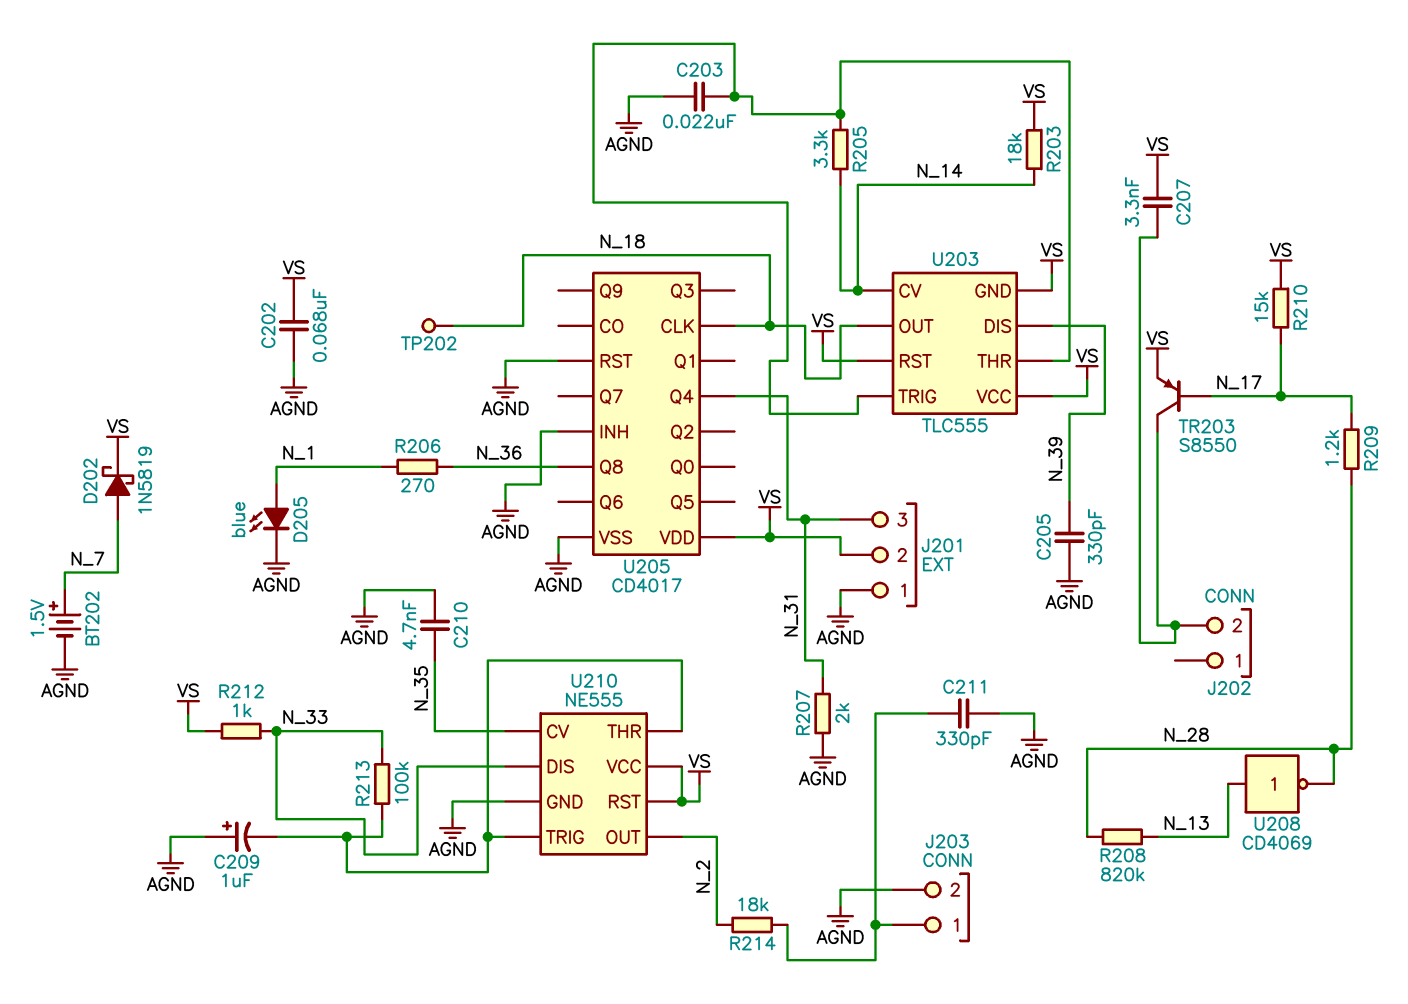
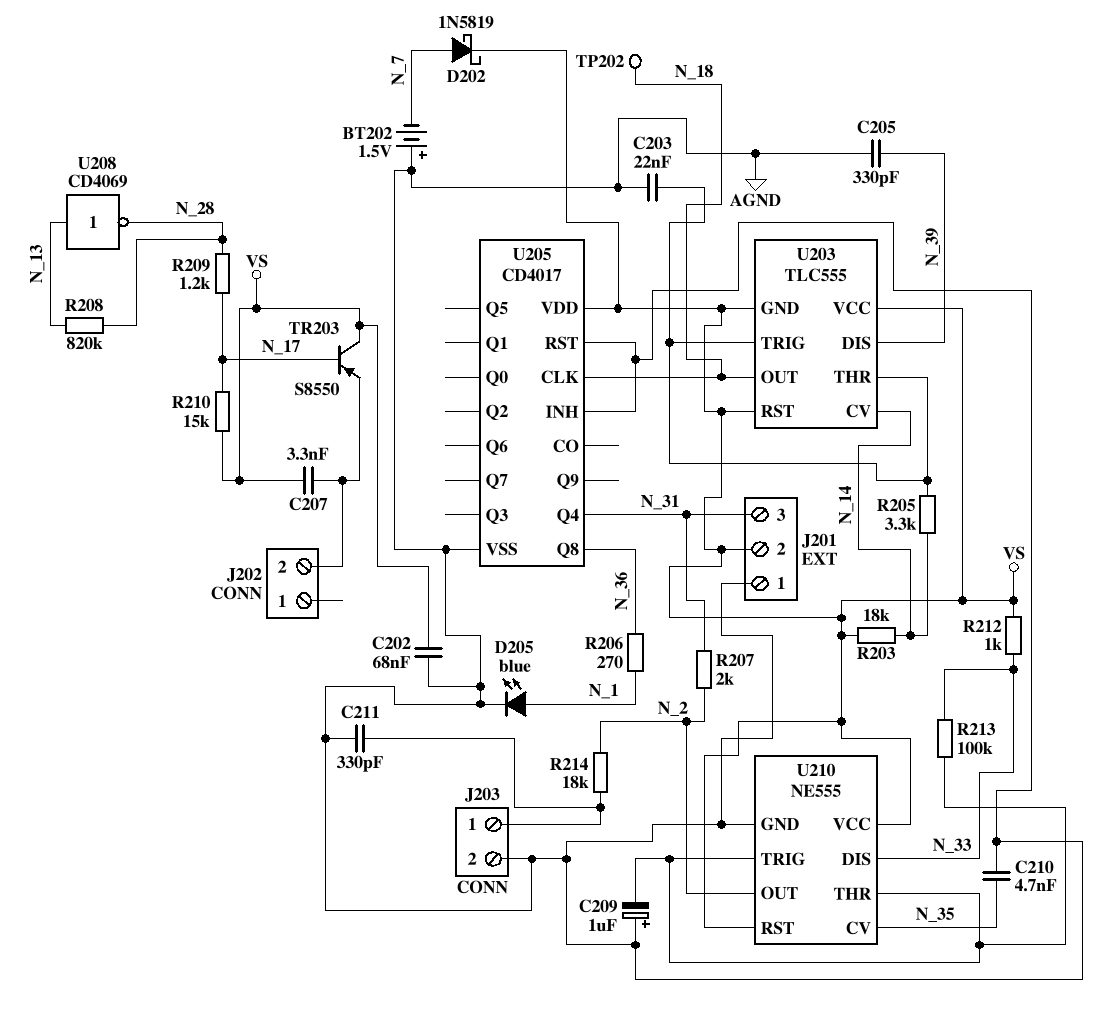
BT202: 1.5V (plus N_7, minus AGND) -> 1.5V (plus AGND, minus N_7)
R207: 2k (AGND, N_31) -> 2k (N_2, N_31)
TR203: PNP S8550 (B N_17, C J202/2, E VS) -> PNP S8550 (B N_17, C VS, E J202/2)

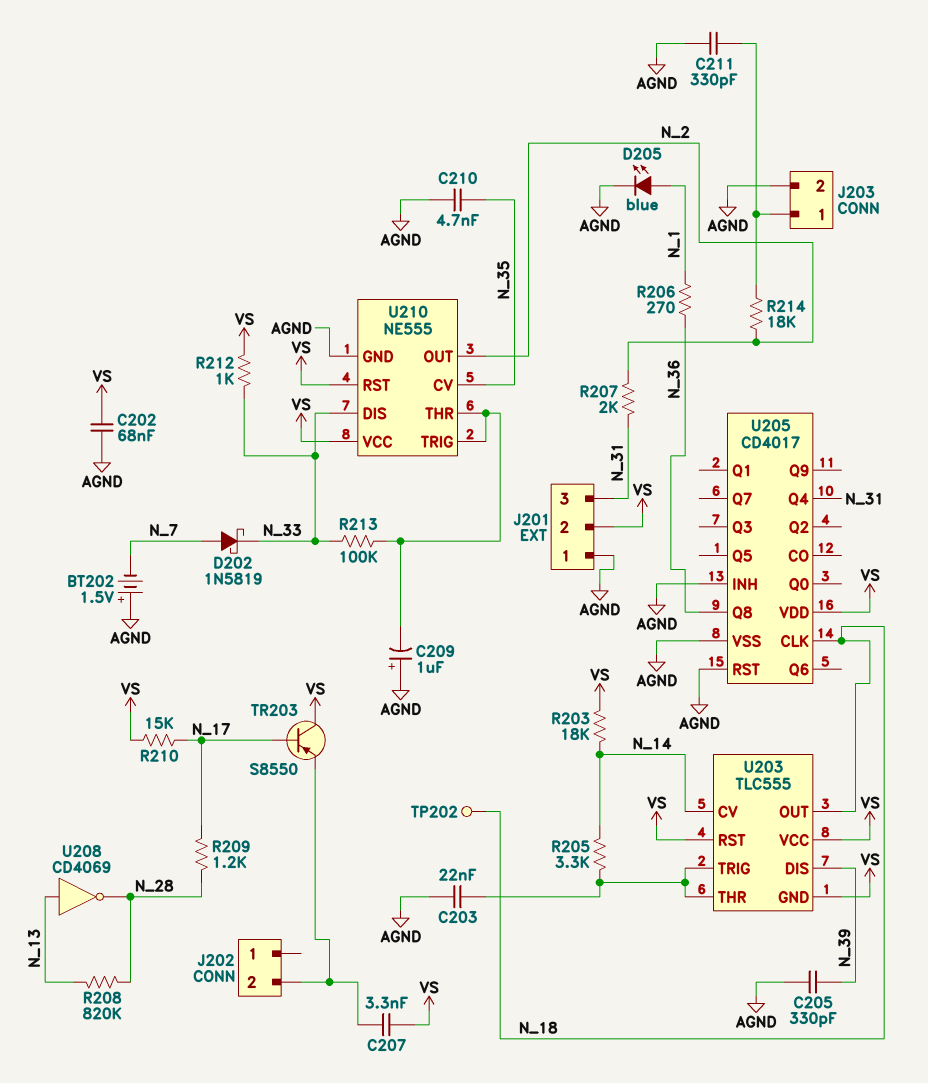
D202: schottky 1N5819 (A N_7, K VS) -> schottky 1N5819 (A N_7, K N_33)

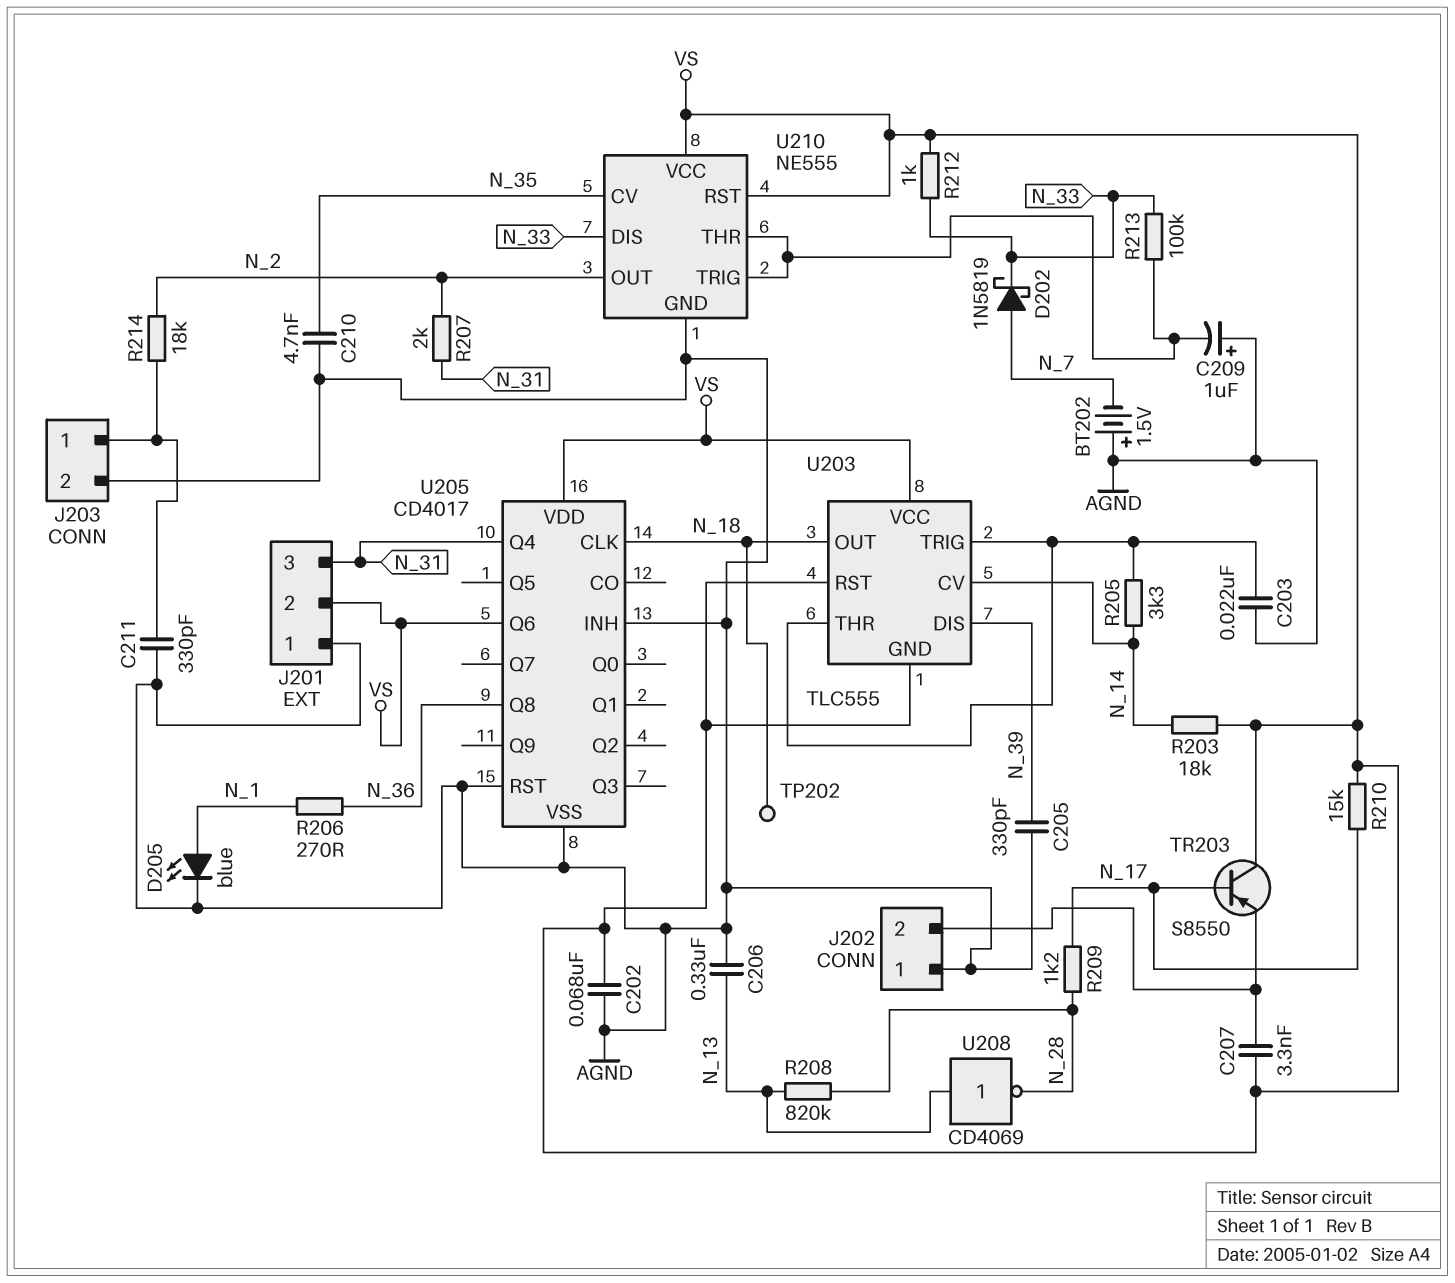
C206: none -> 330nF (AGND, N_13)
J202 pin 1: none -> AGND
U205 pin Q6: none -> VS

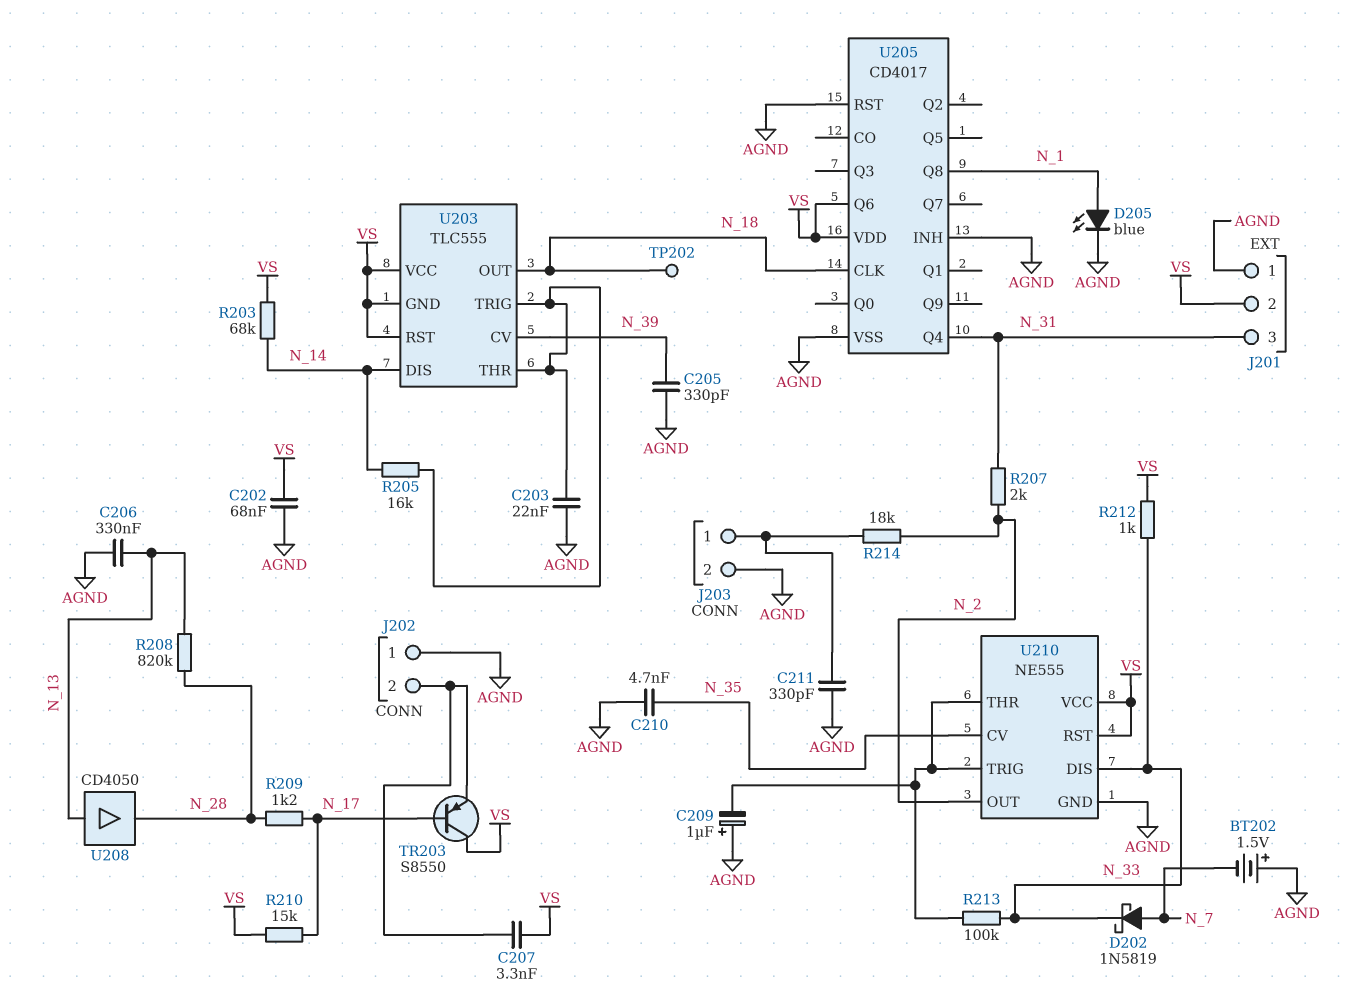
R203: 18k (N_14, VS) -> 68k (N_14, VS)
R205: 3.3k (N_14, U203/THR) -> 16k (N_14, U203/THR)
R206: 270 (N_1, N_36) -> none
U203 pin CV: N_14 -> N_39
U203 pin DIS: N_39 -> N_14
U205 pin Q8: N_36 -> N_1
U208: NOT CD4069 (in N_13, out N_28) -> buffer CD4050 (in N_13, out N_28)

